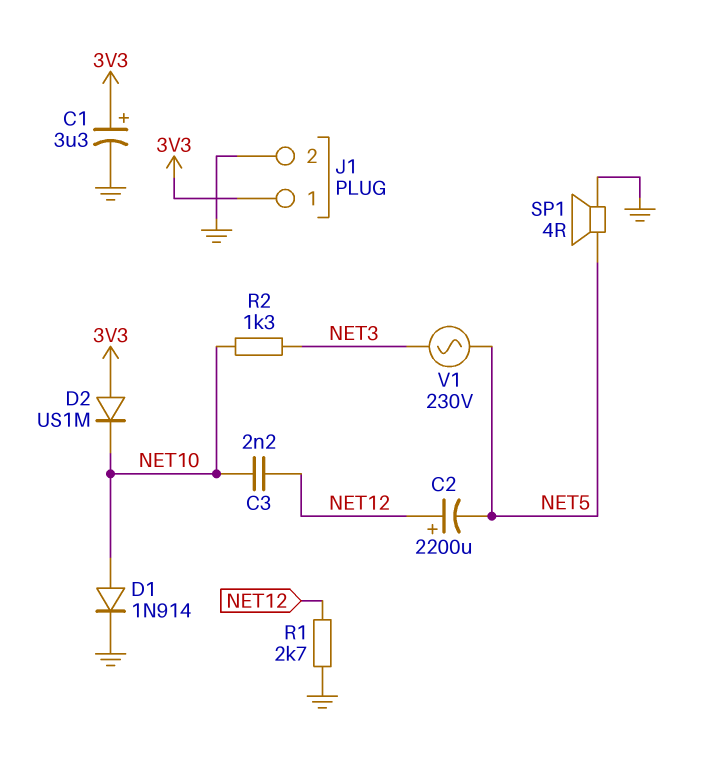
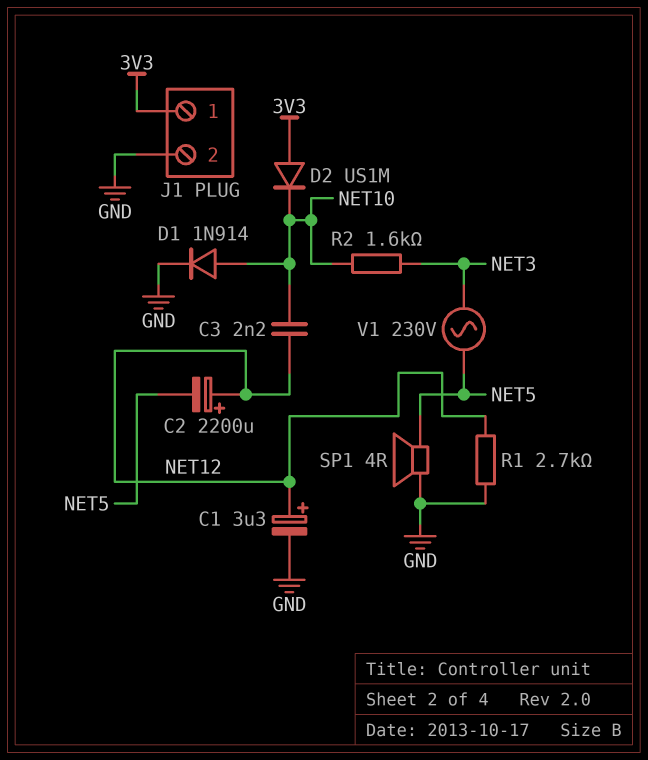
C1: 3.3uF (plus 3V3, minus GND) -> 3.3uF (plus NET12, minus GND)
R2: 1.3k (NET3, NET10) -> 1.6k (NET3, NET10)

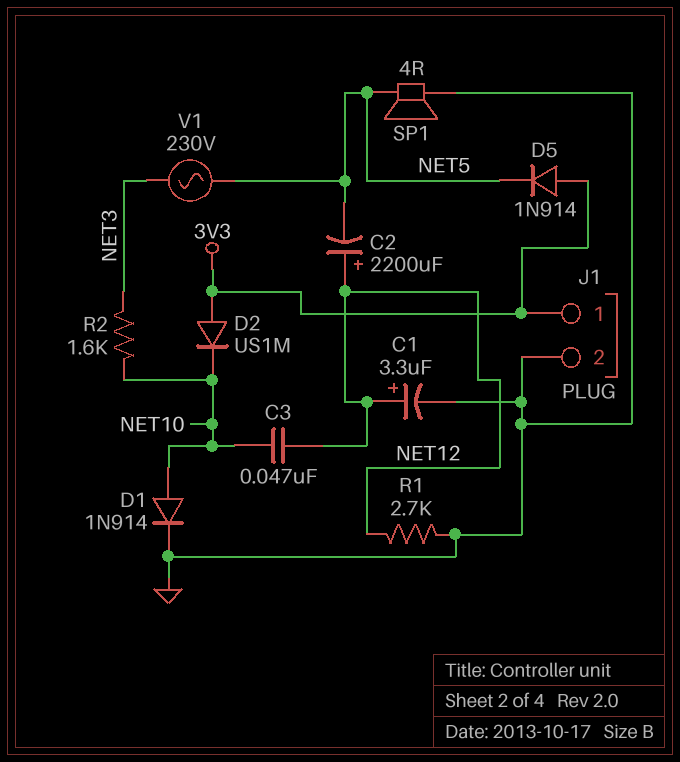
C3: 2.2nF (NET10, NET12) -> 47nF (NET10, NET12)
D5: none -> diode 1N914 (A 3V3, K NET5)

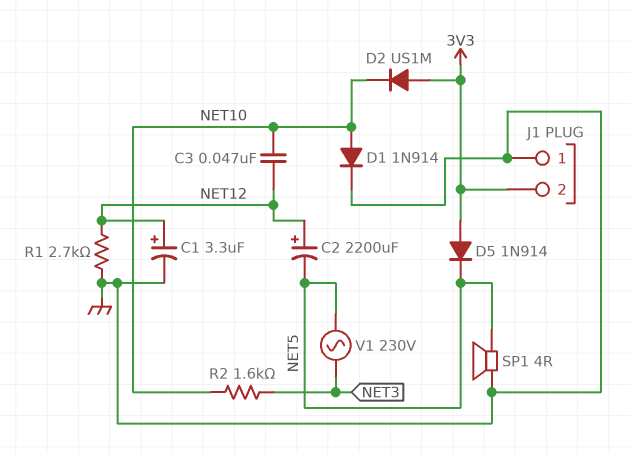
J1 pin 1: 3V3 -> GND
J1 pin 2: GND -> 3V3

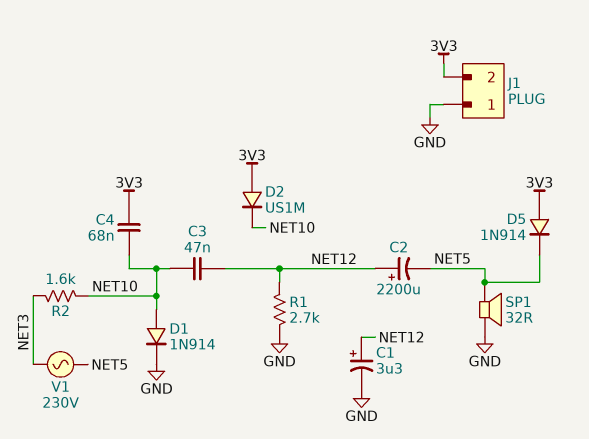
C4: none -> 68nF (3V3, NET10)
SP1: speaker 4R (GND, NET5) -> speaker 32R (GND, NET5)

